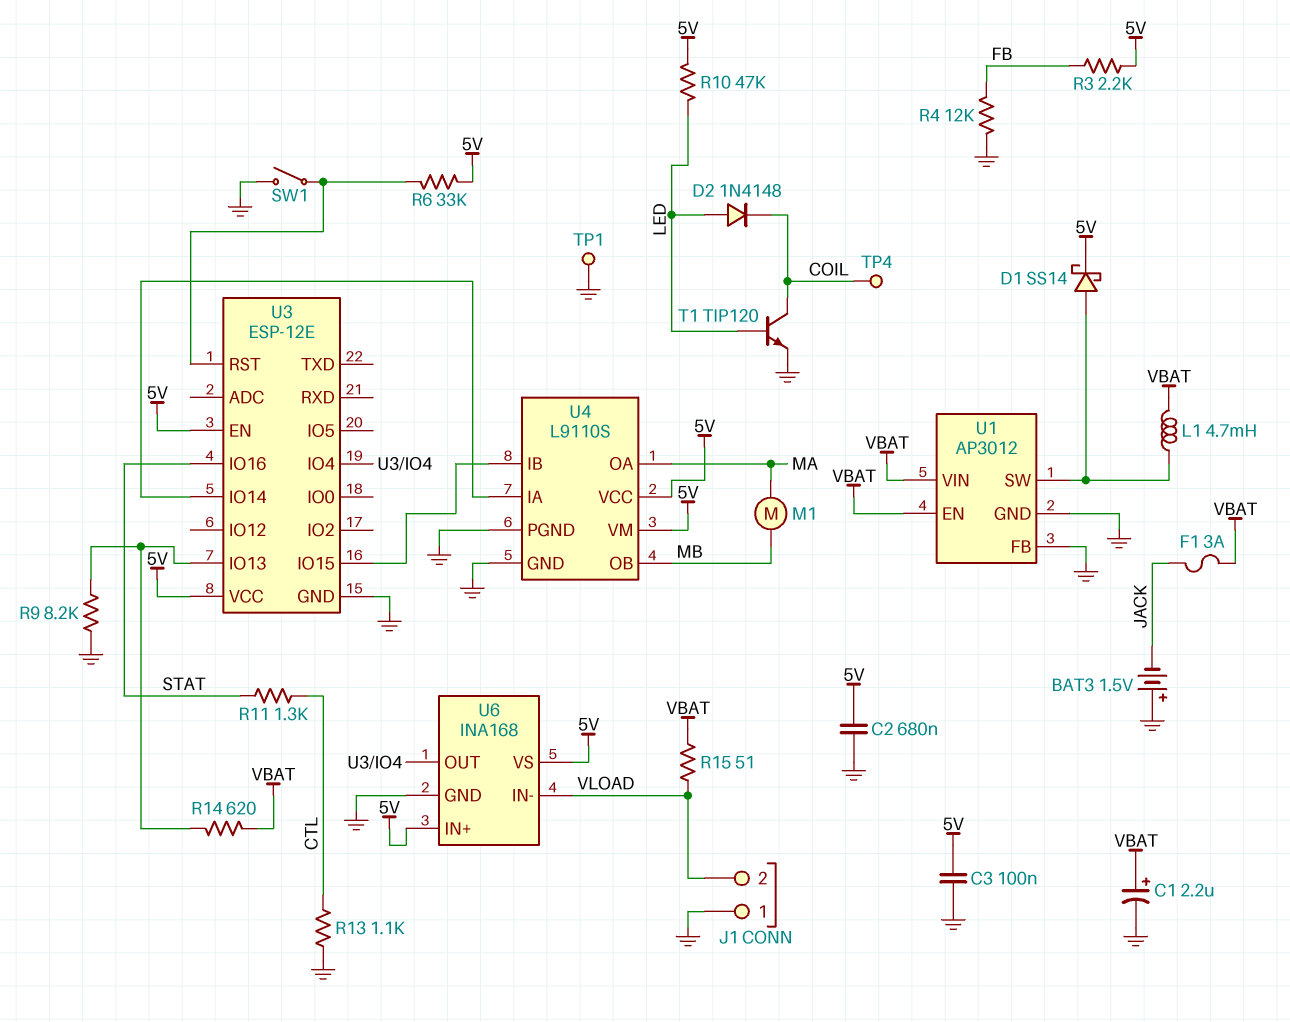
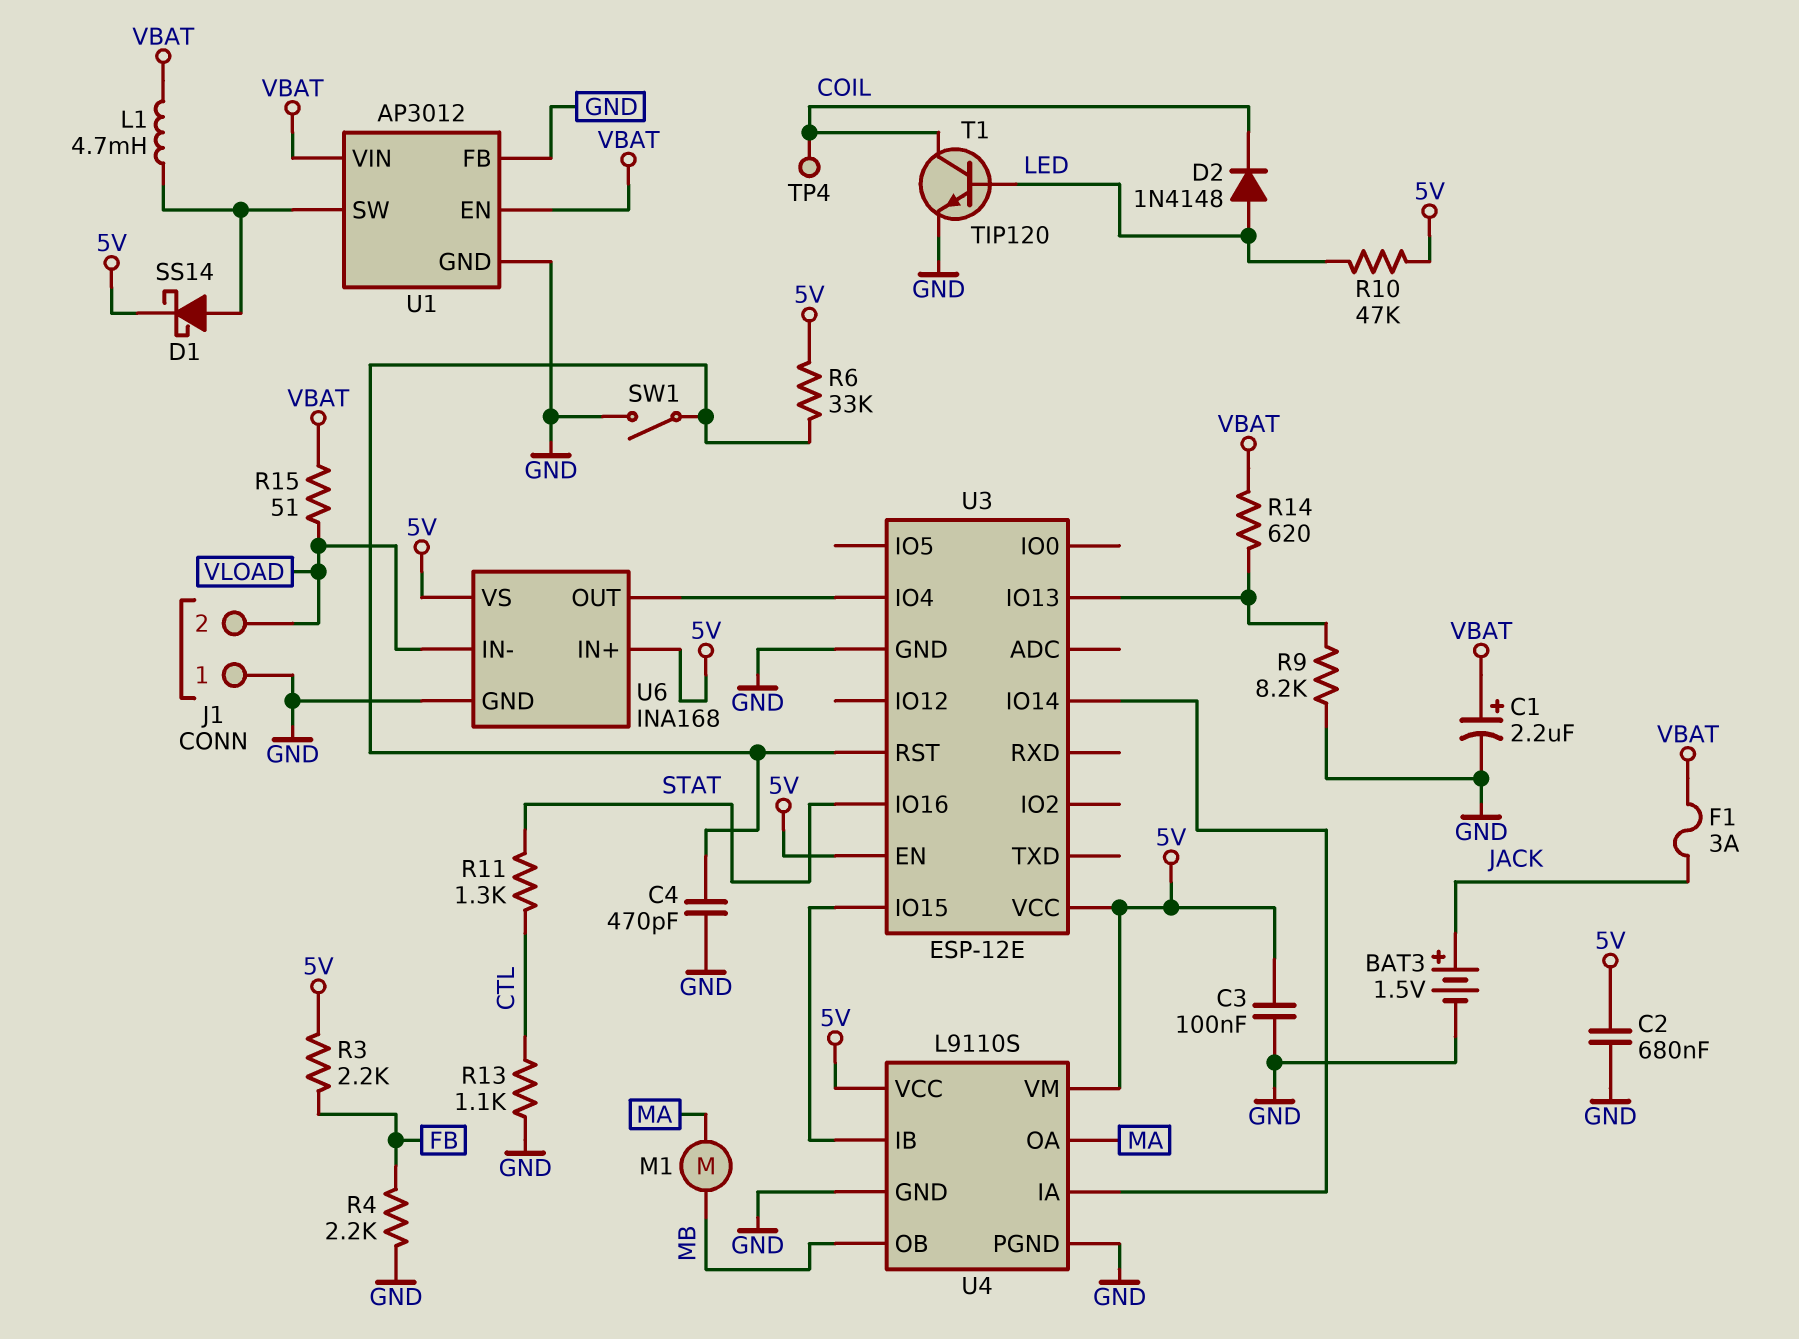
BAT3: 1.5V (plus GND, minus JACK) -> 1.5V (plus JACK, minus GND)
C4: none -> 470pF (GND, U3/RST)
R4: 12k (FB, GND) -> 2.2k (FB, GND)
TP1: test point (GND) -> none

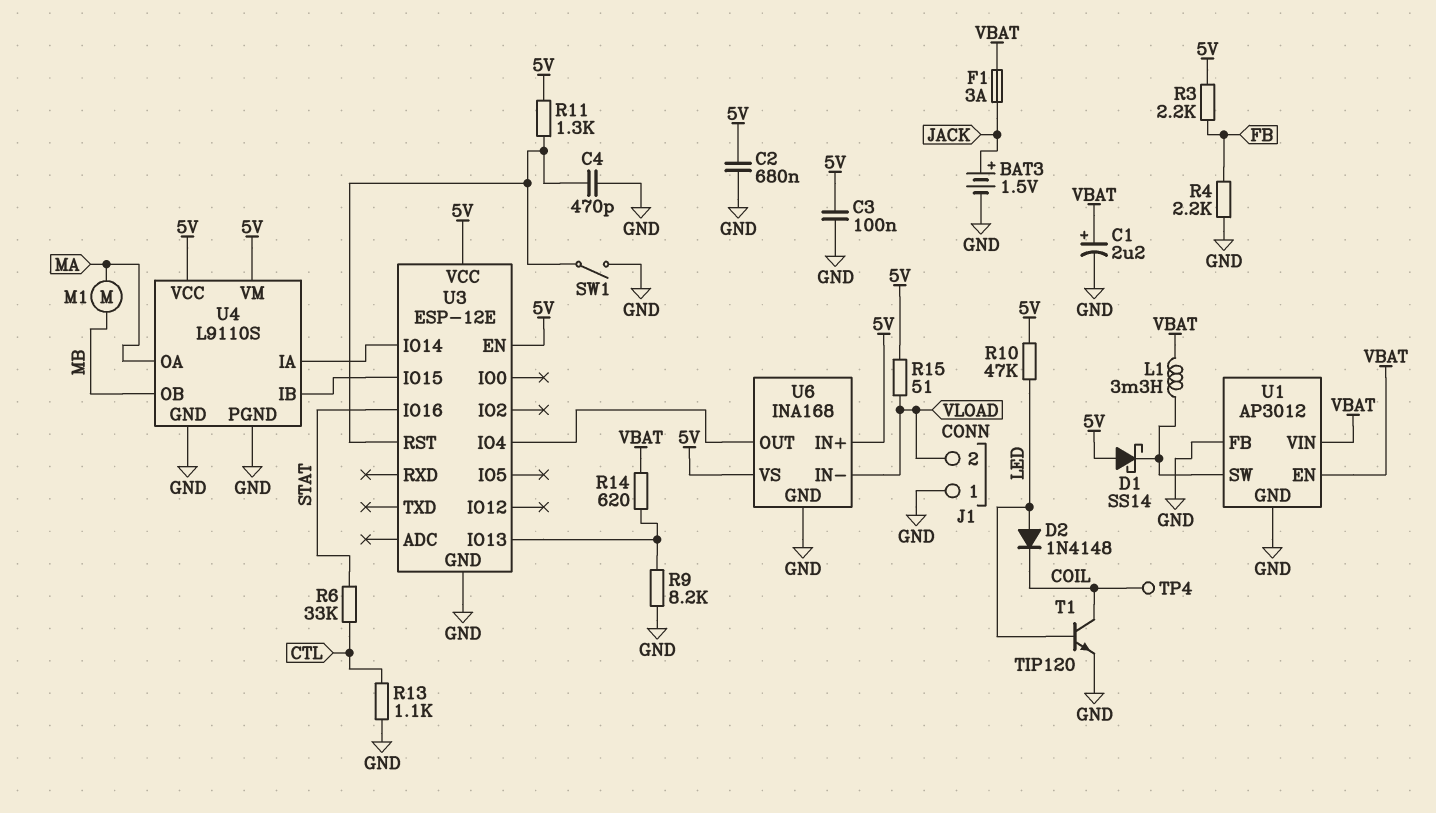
D1: schottky SS14 (A U1/SW, K 5V) -> schottky SS14 (A 5V, K U1/SW)
L1: 4.7mH (U1/SW, VBAT) -> 3.3mH (U1/SW, VBAT)
R6: 33k (5V, U3/RST) -> 33k (CTL, STAT)
R11: 1.3k (CTL, STAT) -> 1.3k (5V, U3/RST)
R15: 51 (VBAT, VLOAD) -> 51 (5V, VLOAD)

